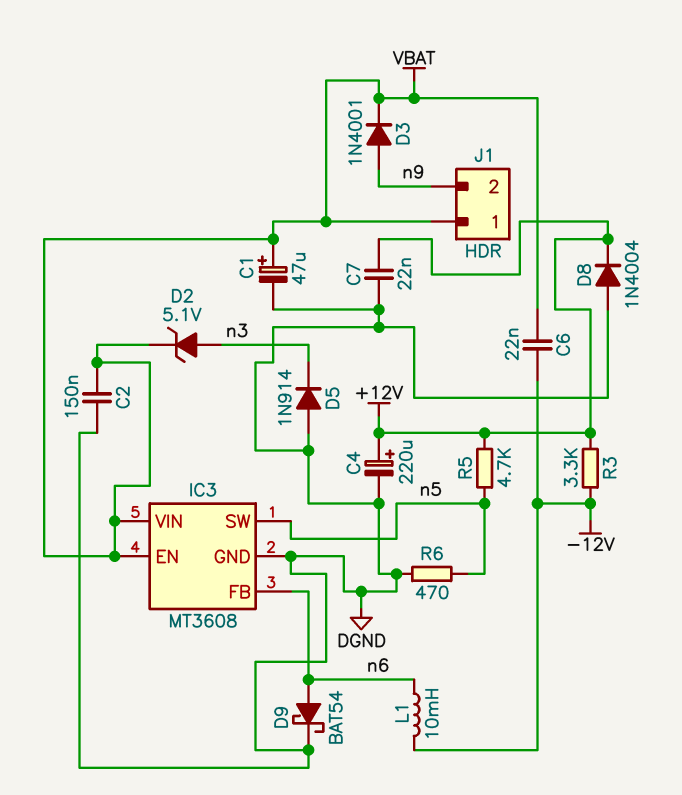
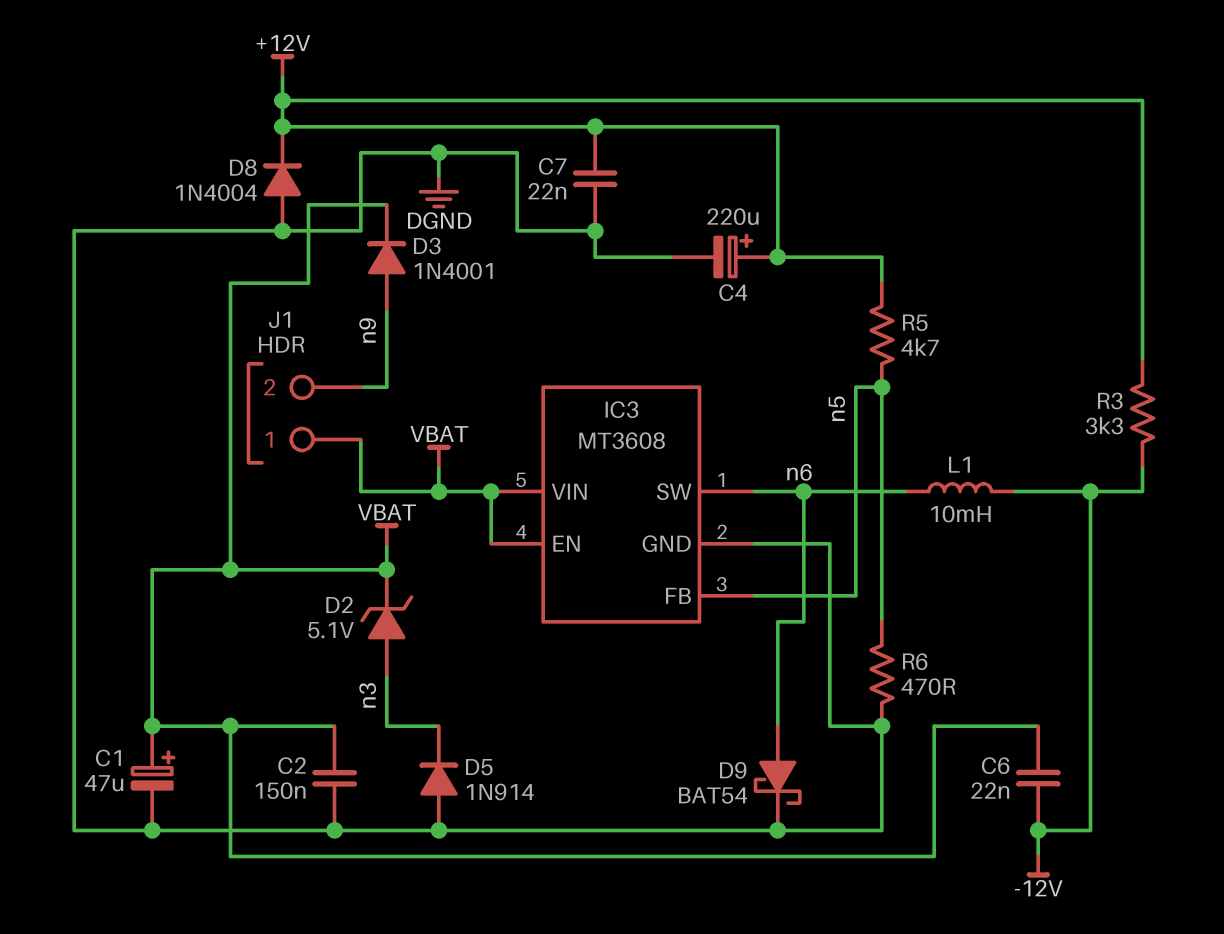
IC3 pin FB: n6 -> n5
IC3 pin SW: n5 -> n6

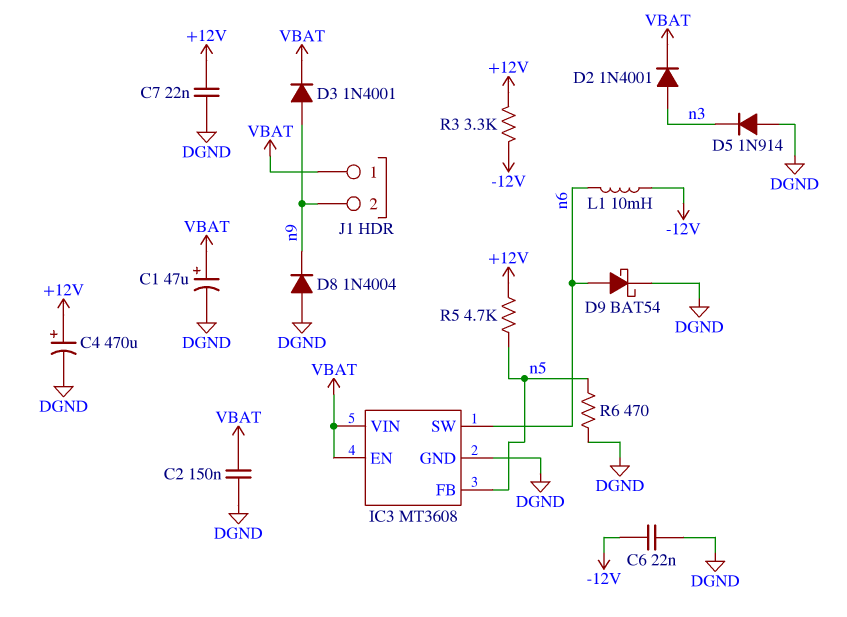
C4: 220uF (plus +12V, minus DGND) -> 470uF (plus +12V, minus DGND)
C6: 22nF (-12V, VBAT) -> 22nF (-12V, DGND)
D2: zener 5.1V (A n3, K VBAT) -> diode 1N4001 (A n3, K VBAT)
D8: diode 1N4004 (A DGND, K +12V) -> diode 1N4004 (A DGND, K n9)

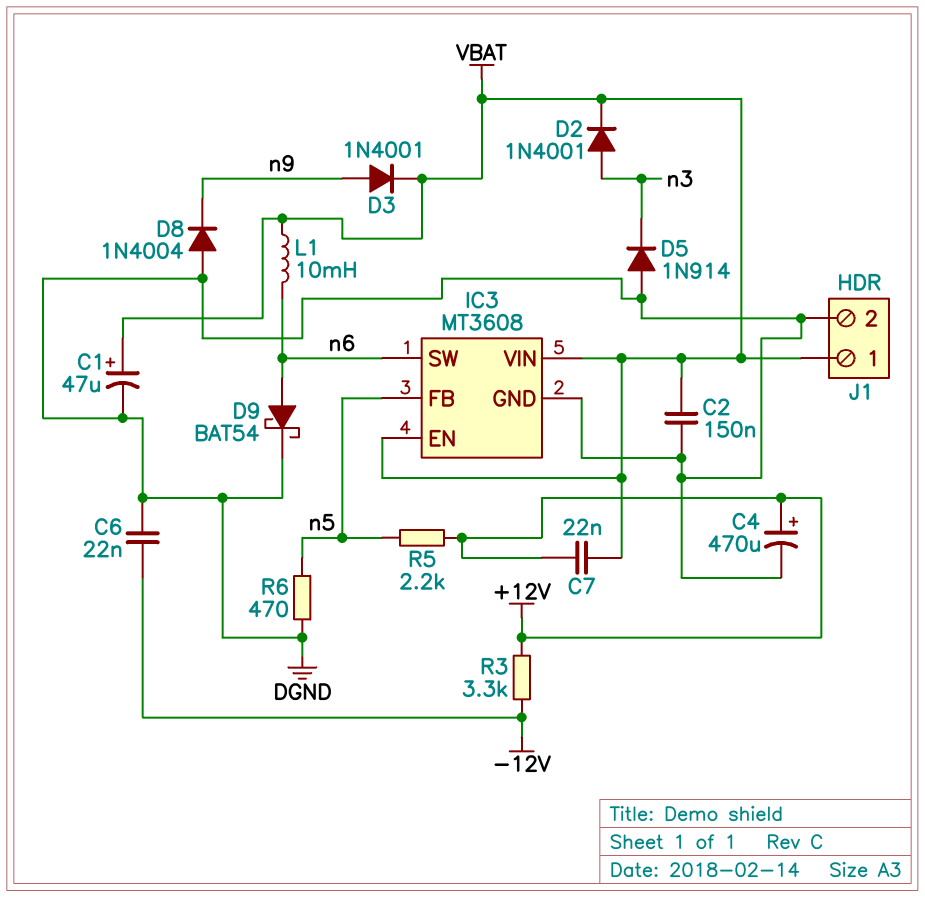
C7: 22nF (+12V, DGND) -> 22nF (+12V, VBAT)
J1 pin 2: n9 -> DGND
L1: 10mH (-12V, n6) -> 10mH (VBAT, n6)
R5: 4.7k (+12V, n5) -> 2.2k (+12V, n5)

